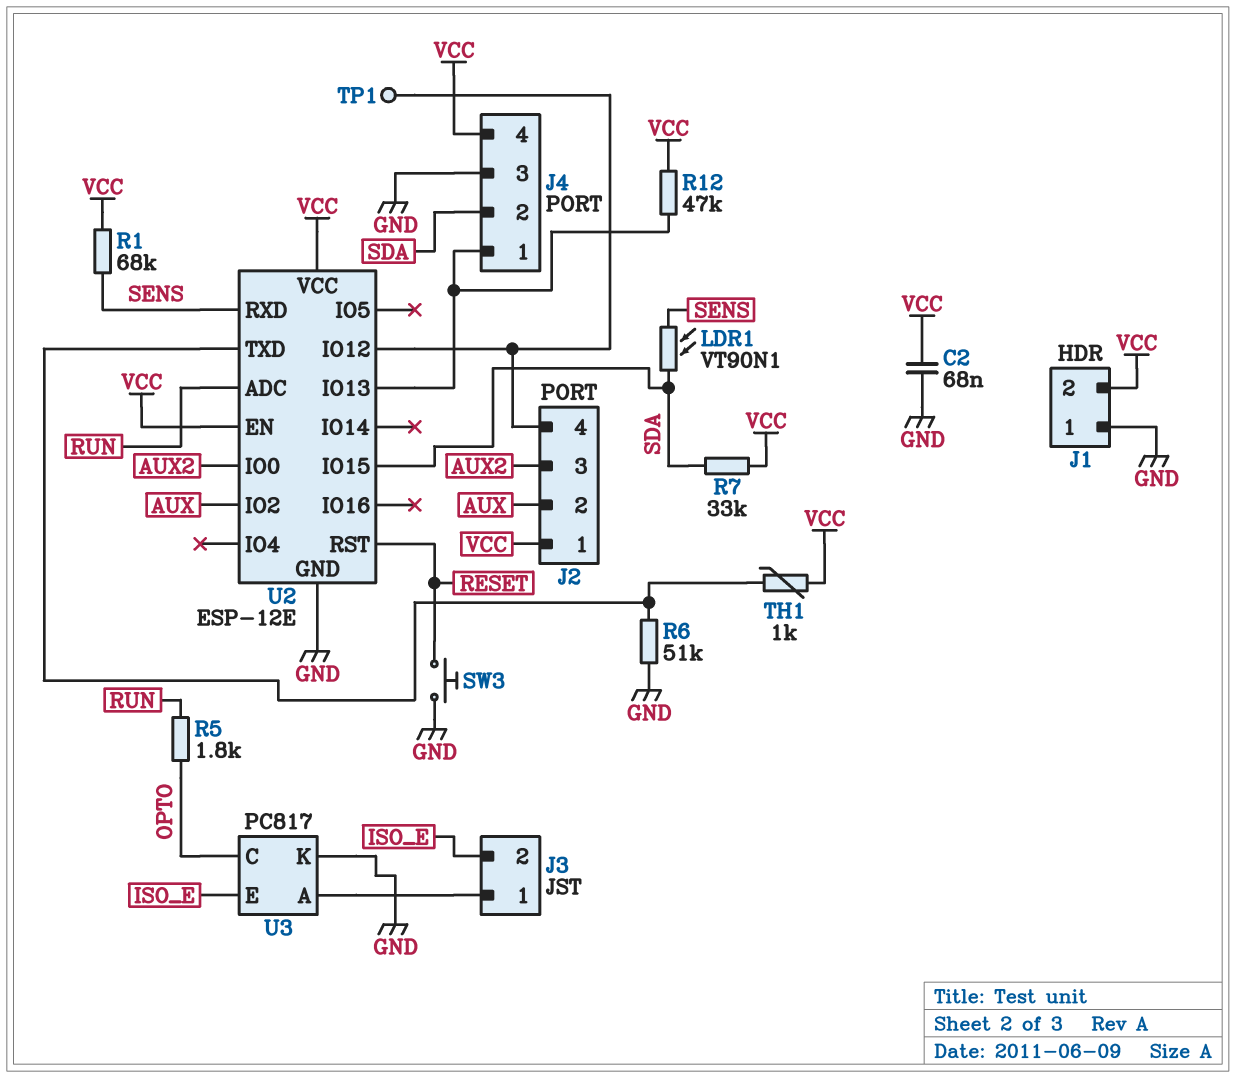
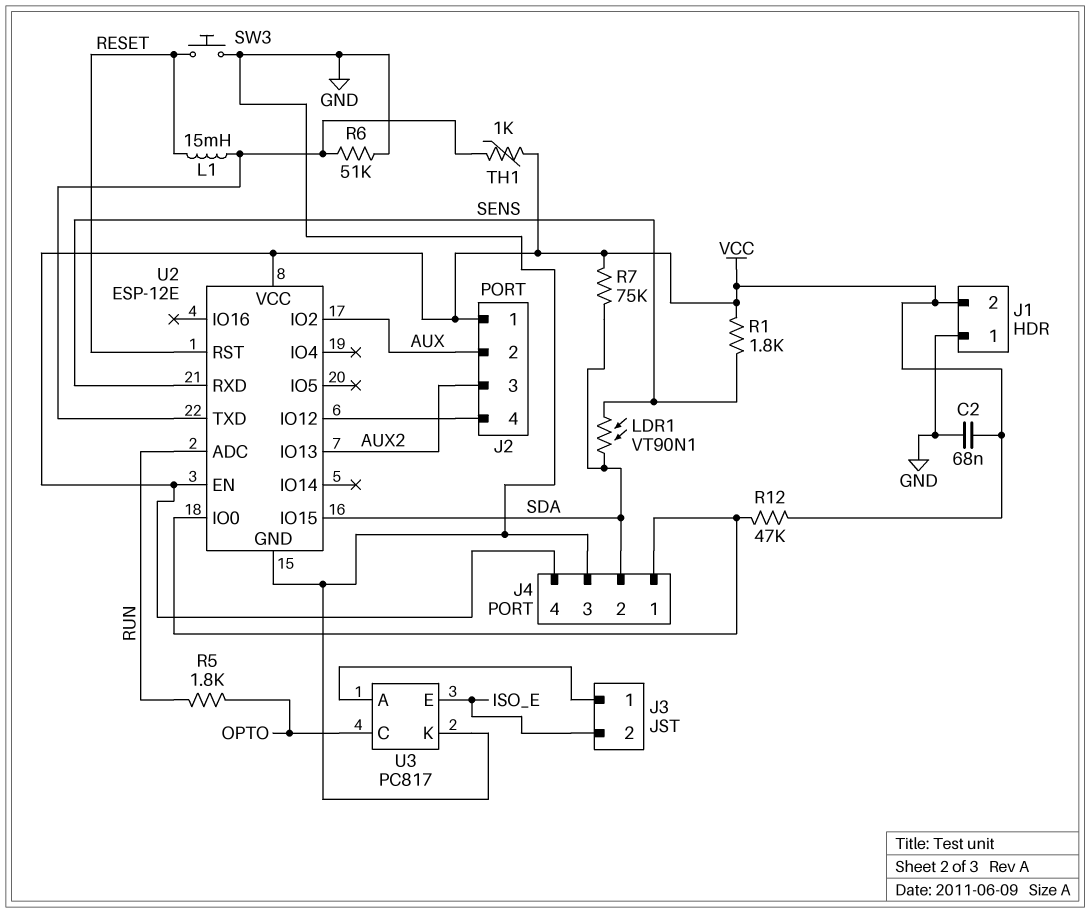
L1: none -> 15mH (RESET, U2/TXD)
R1: 68k (SENS, VCC) -> 1.8k (SENS, VCC)
R7: 33k (SDA, VCC) -> 75k (SDA, VCC)
TP1: test point (J2/4) -> none
U2 pin IO0: AUX2 -> J4/1
U2 pin IO13: J4/1 -> AUX2

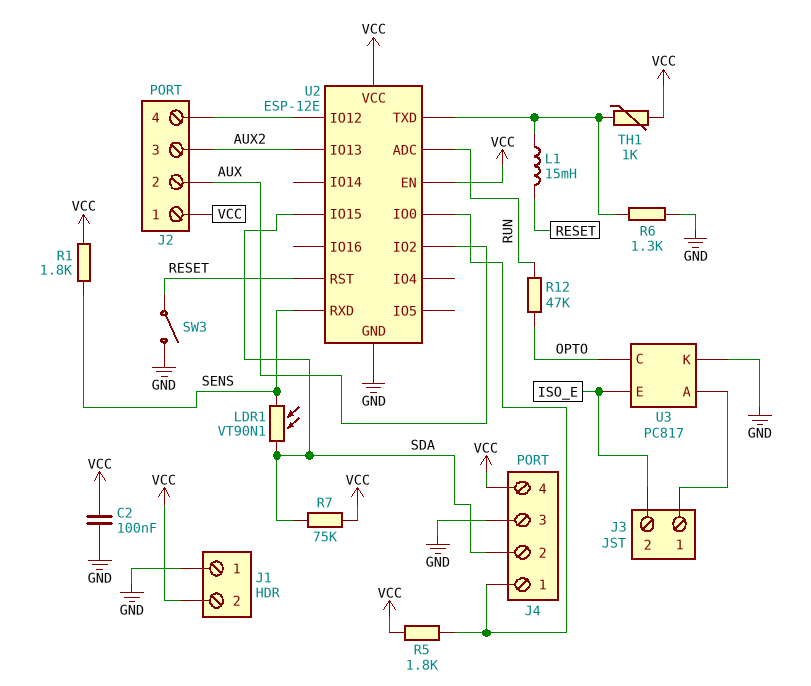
C2: 68nF (GND, VCC) -> 100nF (GND, VCC)
R5: 1.8k (OPTO, RUN) -> 1.8k (J4/1, VCC)
R6: 51k (GND, U2/TXD) -> 1.3k (GND, U2/TXD)
R12: 47k (J4/1, VCC) -> 47k (OPTO, RUN)
SW3: button (GND, RESET) -> switch (GND, RESET)

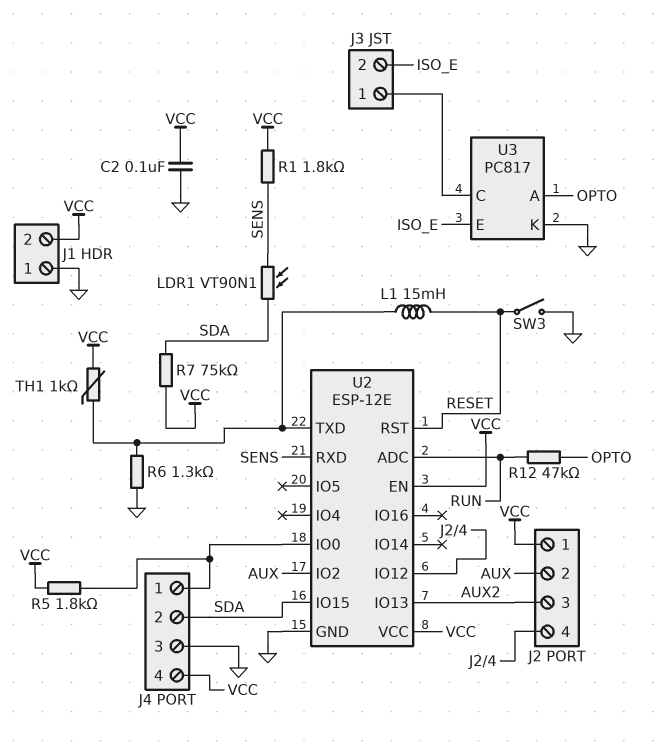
U3 pin A: J3/1 -> OPTO
U3 pin C: OPTO -> J3/1

